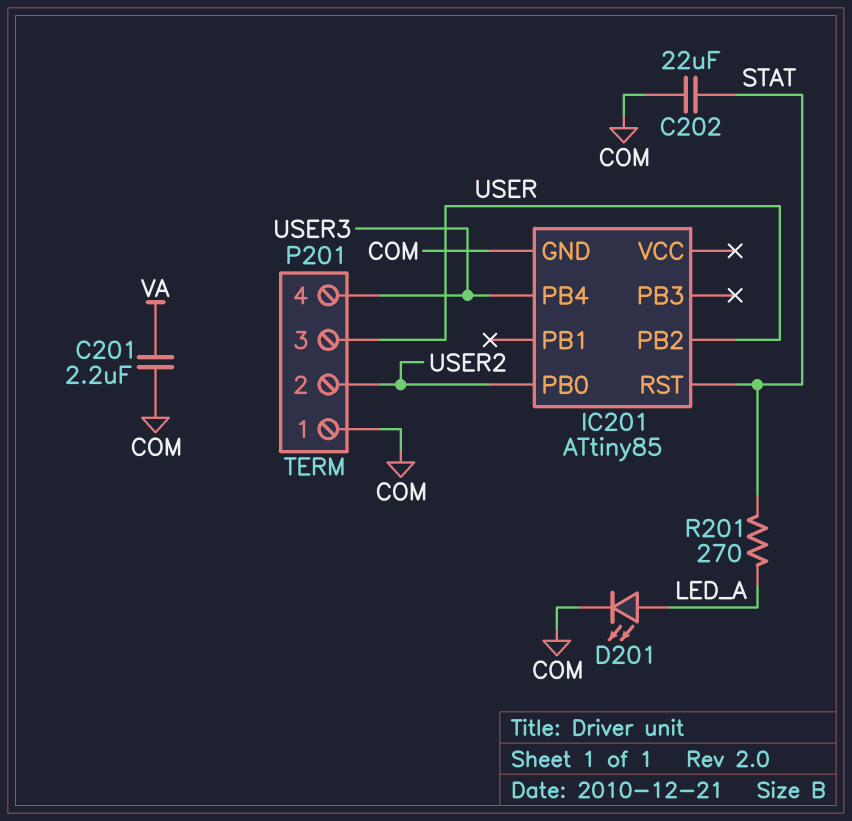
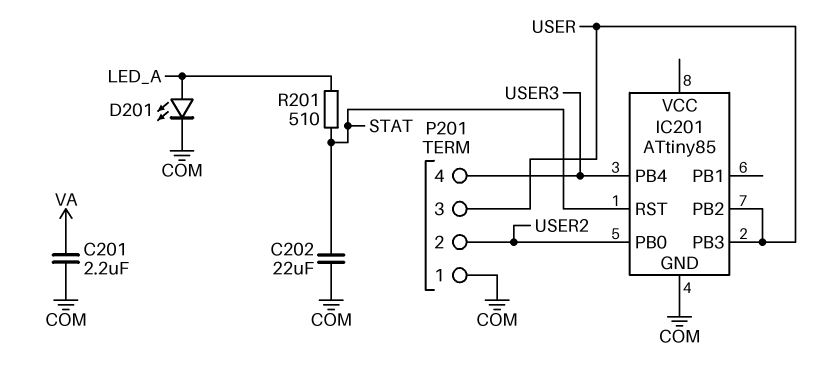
IC201 pin PB3: none -> USER
R201: 270 (LED_A, STAT) -> 510 (LED_A, STAT)

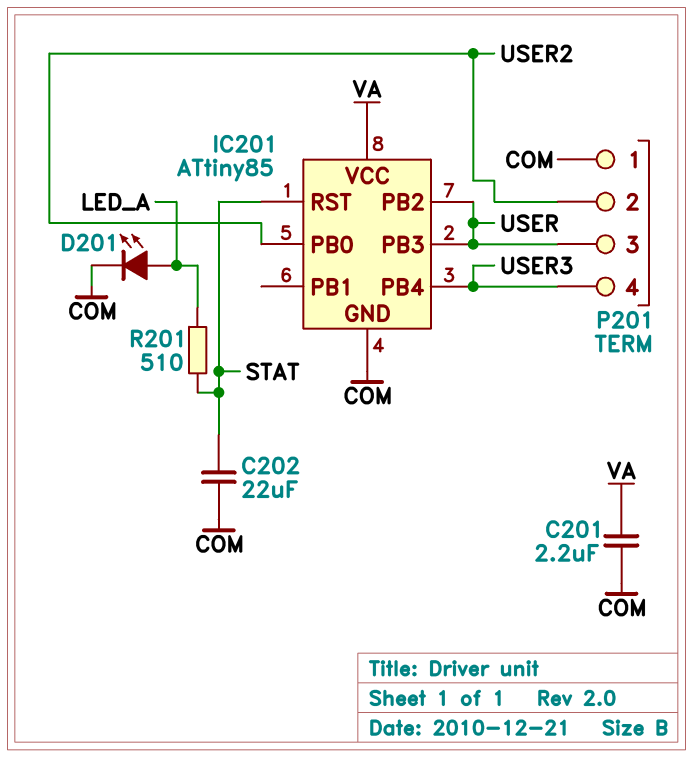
IC201 pin VCC: none -> VA

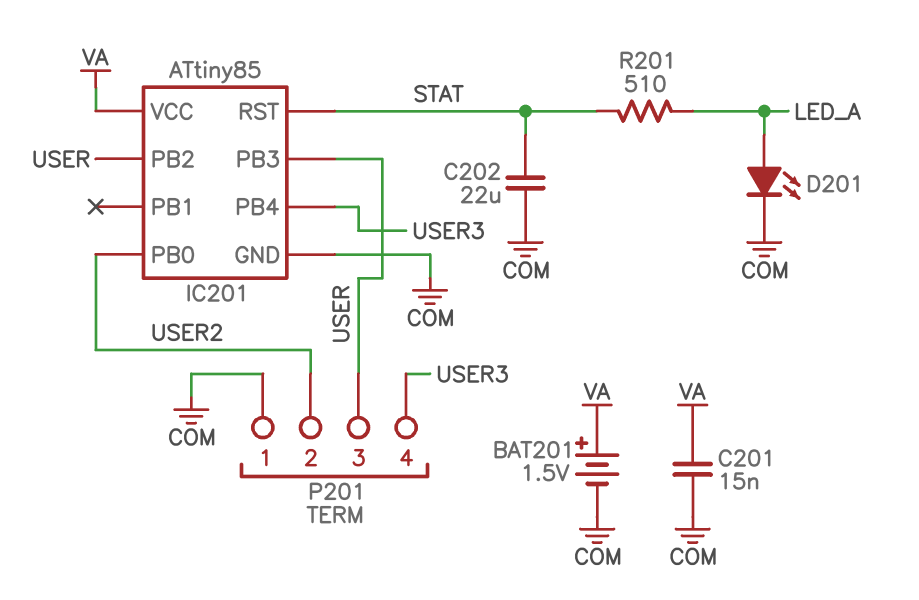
BAT201: none -> 1.5V (plus VA, minus COM)
C201: 2.2uF (COM, VA) -> 15nF (COM, VA)

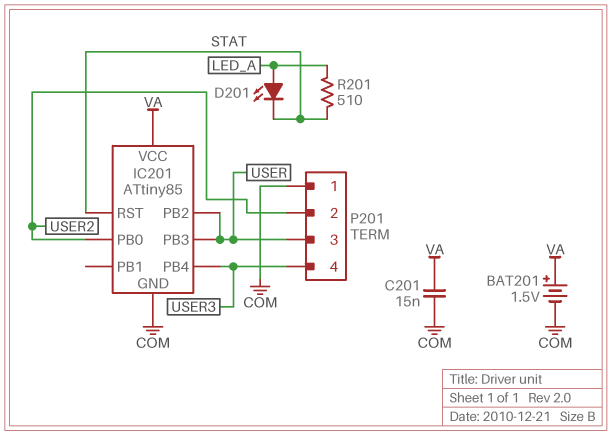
C202: 22uF (COM, STAT) -> none
D201: LED (A LED_A, K COM) -> LED (A LED_A, K STAT)

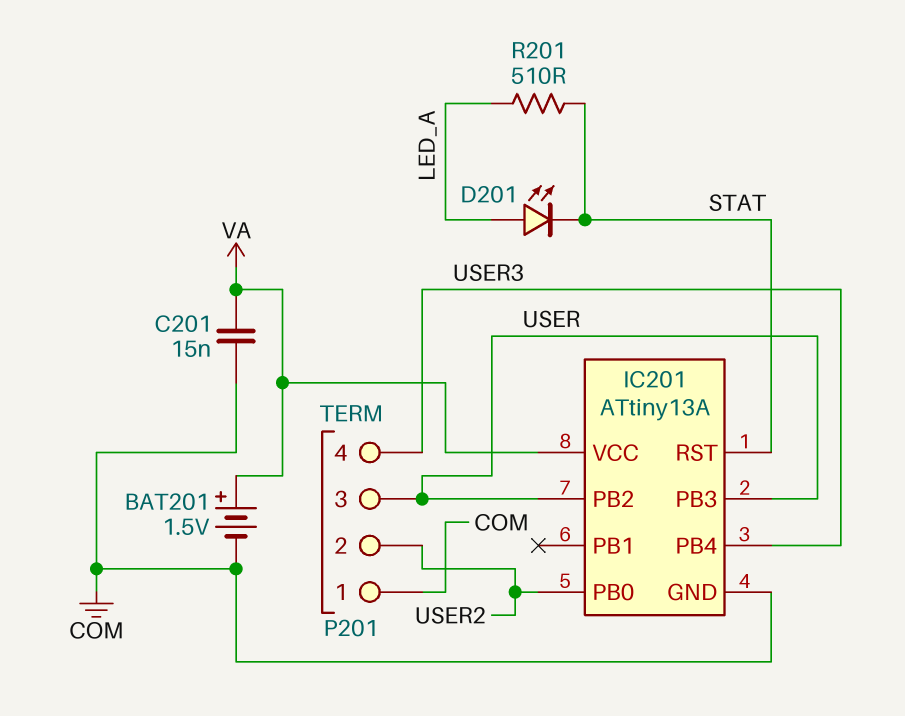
IC201: ATtiny85 -> ATtiny13A

